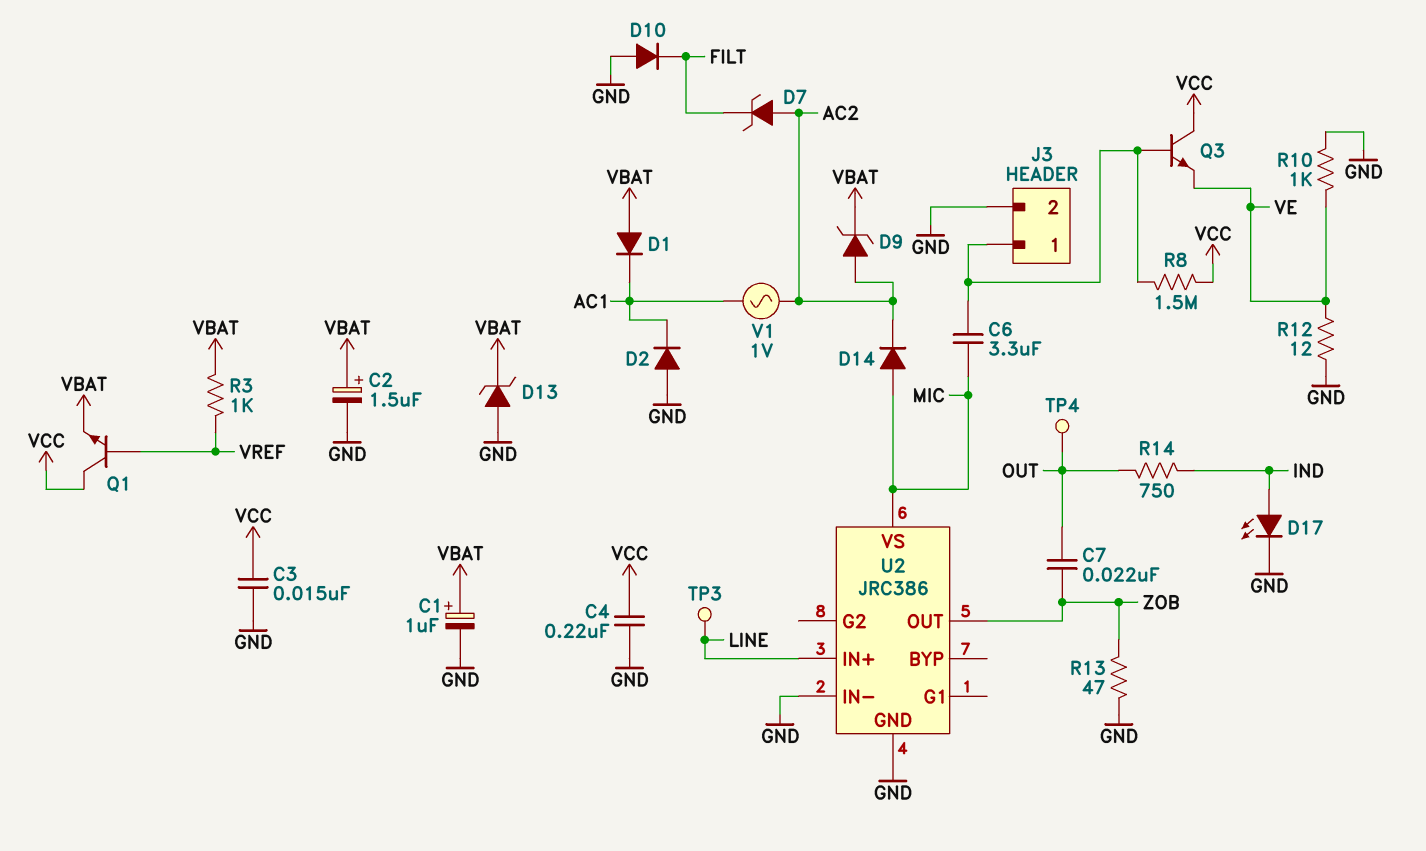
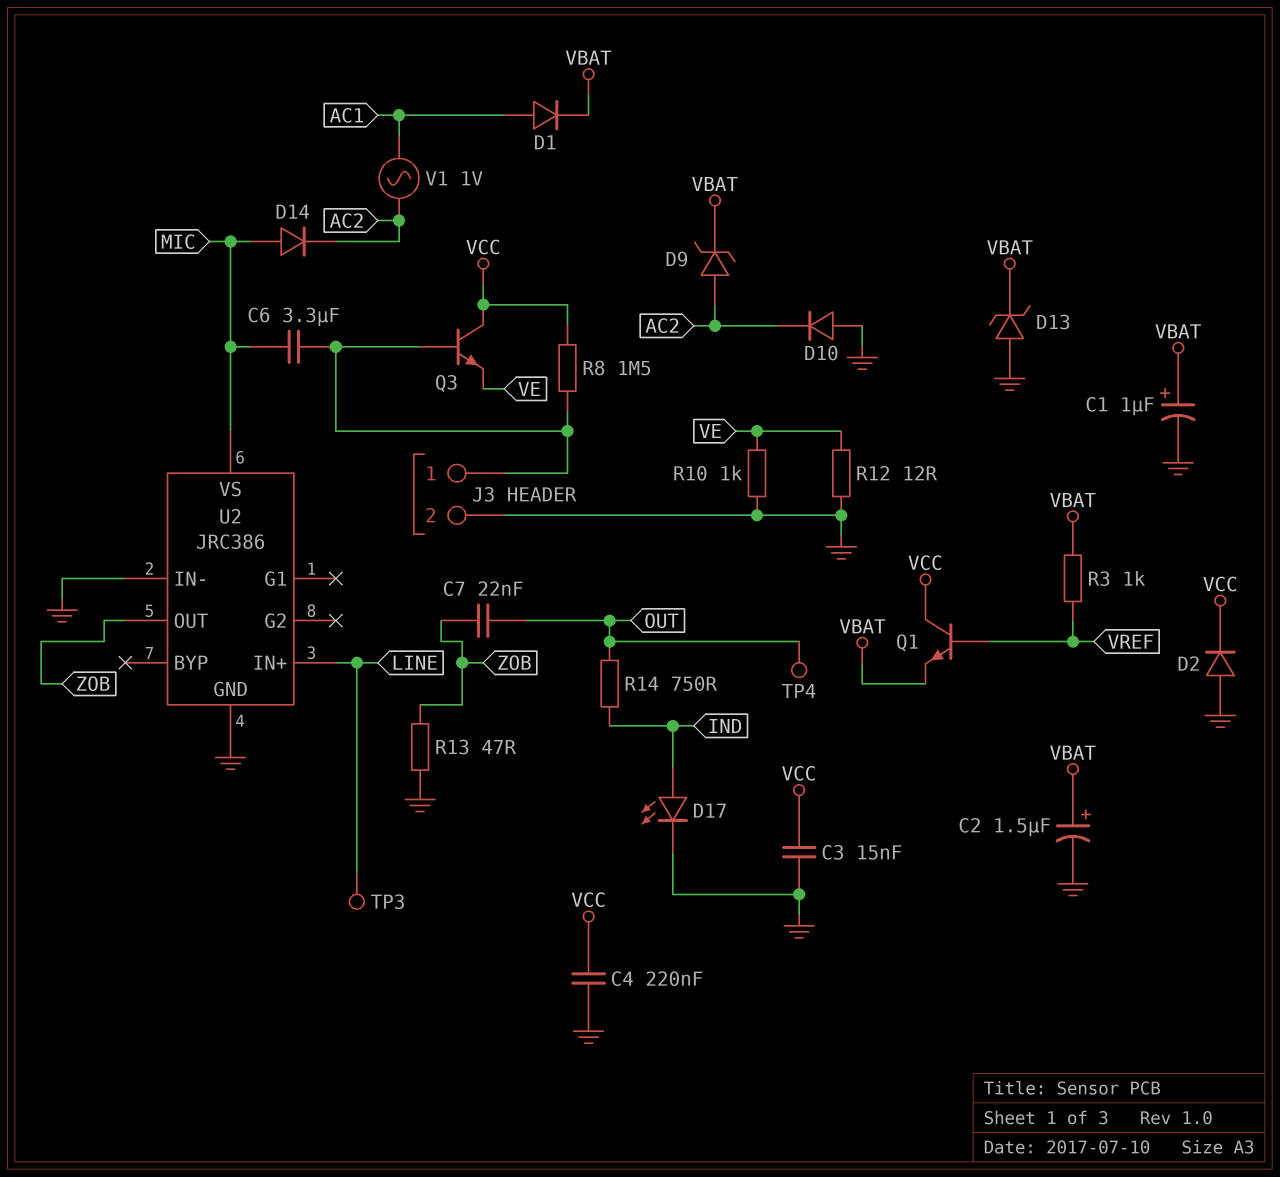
D1: diode (A VBAT, K AC1) -> diode (A AC1, K VBAT)
D2: diode (A GND, K AC1) -> diode (A GND, K VCC)
D7: zener (A AC2, K FILT) -> none
D10: diode (A GND, K FILT) -> diode (A GND, K AC2)

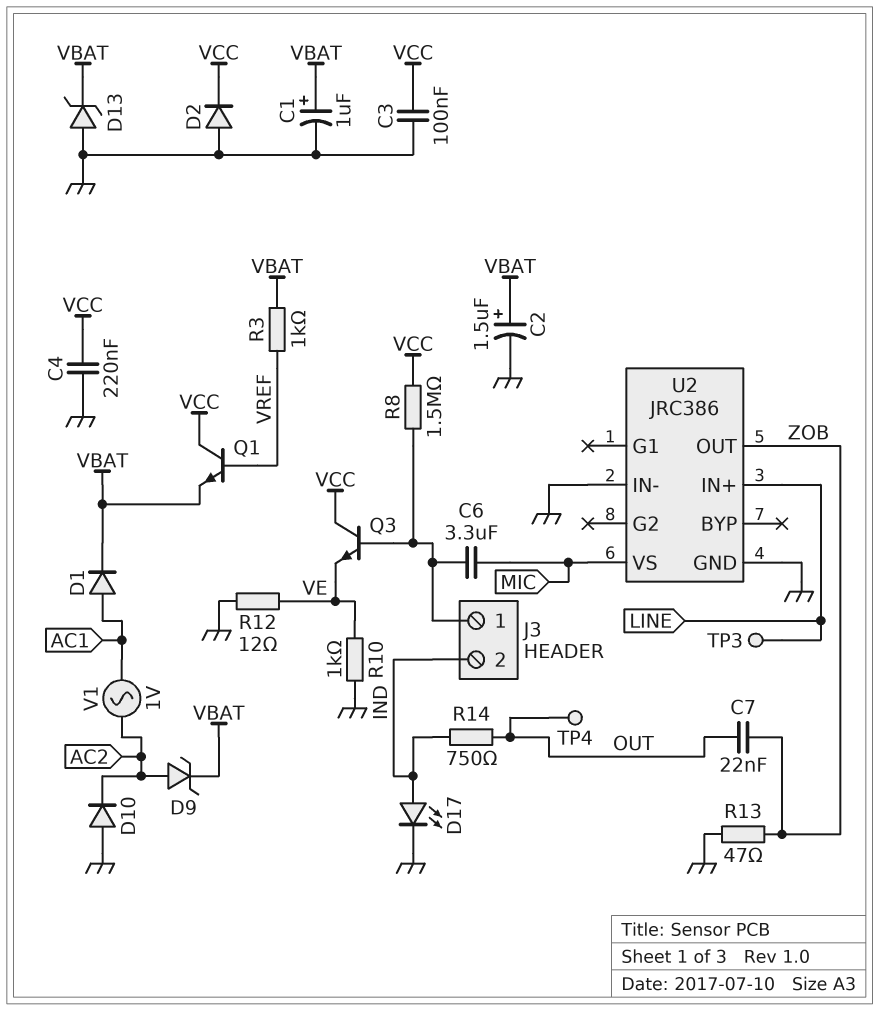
C3: 15nF (GND, VCC) -> 100nF (GND, VCC)
D14: diode (A MIC, K AC2) -> none
J3 pin 2: GND -> IND

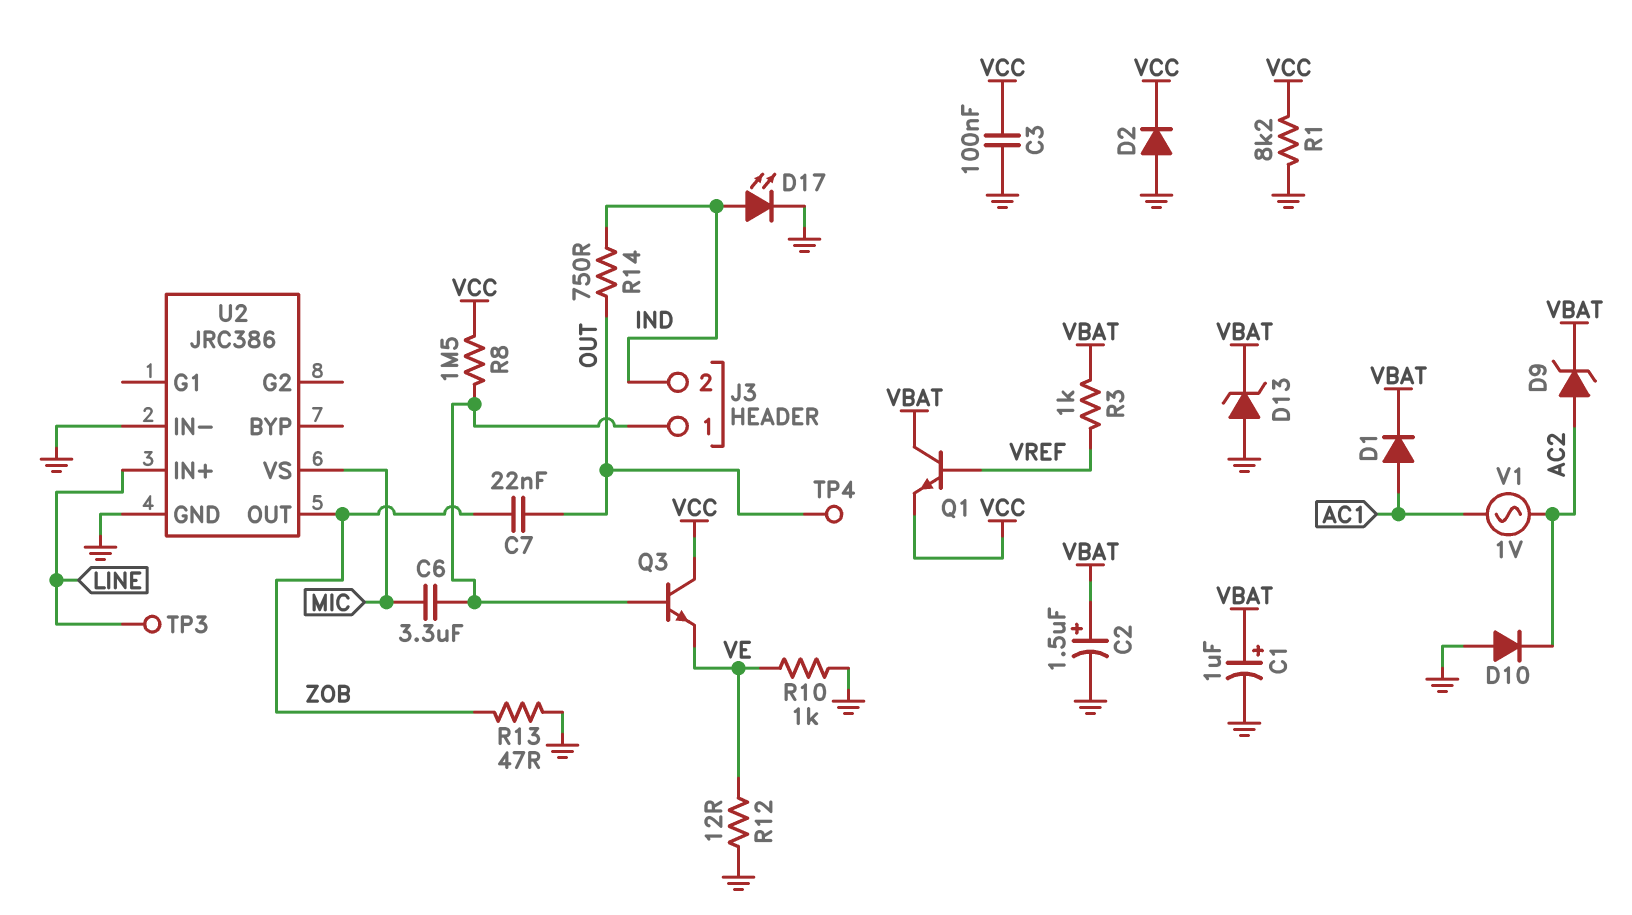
C4: 220nF (GND, VCC) -> none
Q1: NPN (B VREF, C VCC, E VBAT) -> NPN (B VREF, C VBAT, E VCC)
R1: none -> 8.2k (GND, VCC)

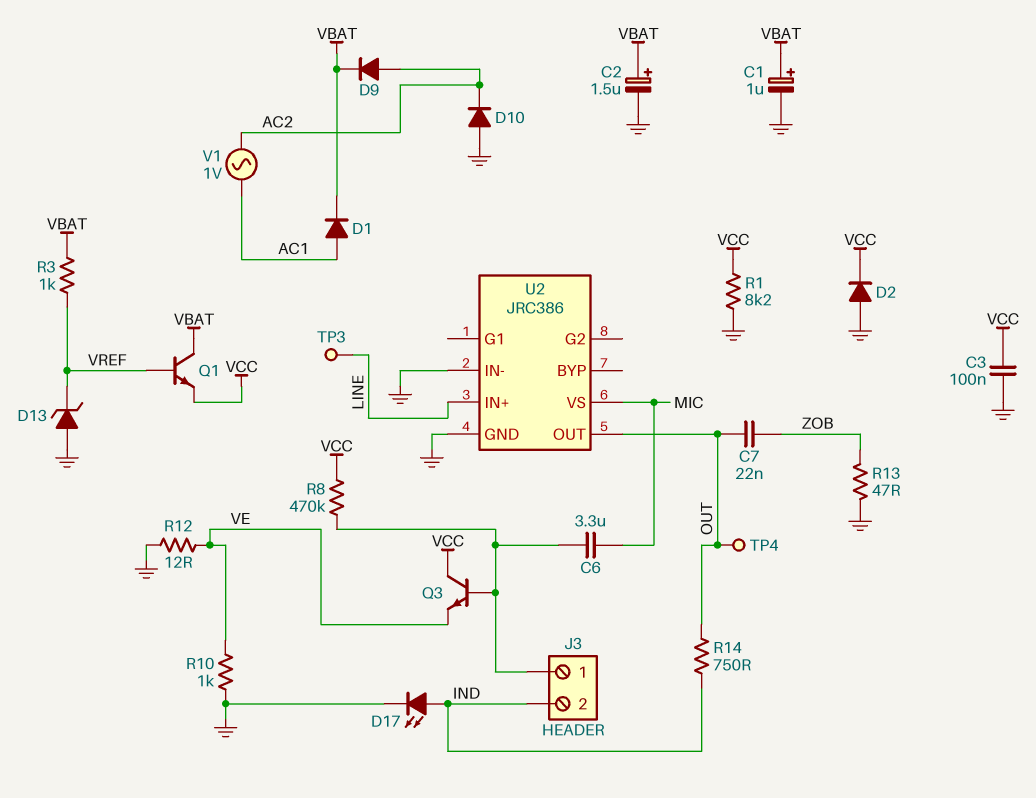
D9: zener (A AC2, K VBAT) -> diode (A AC2, K VBAT)
D13: zener (A GND, K VBAT) -> zener (A GND, K VREF)
R8: 1.5M (J3/1, VCC) -> 470k (J3/1, VCC)
U2 pin OUT: ZOB -> OUT

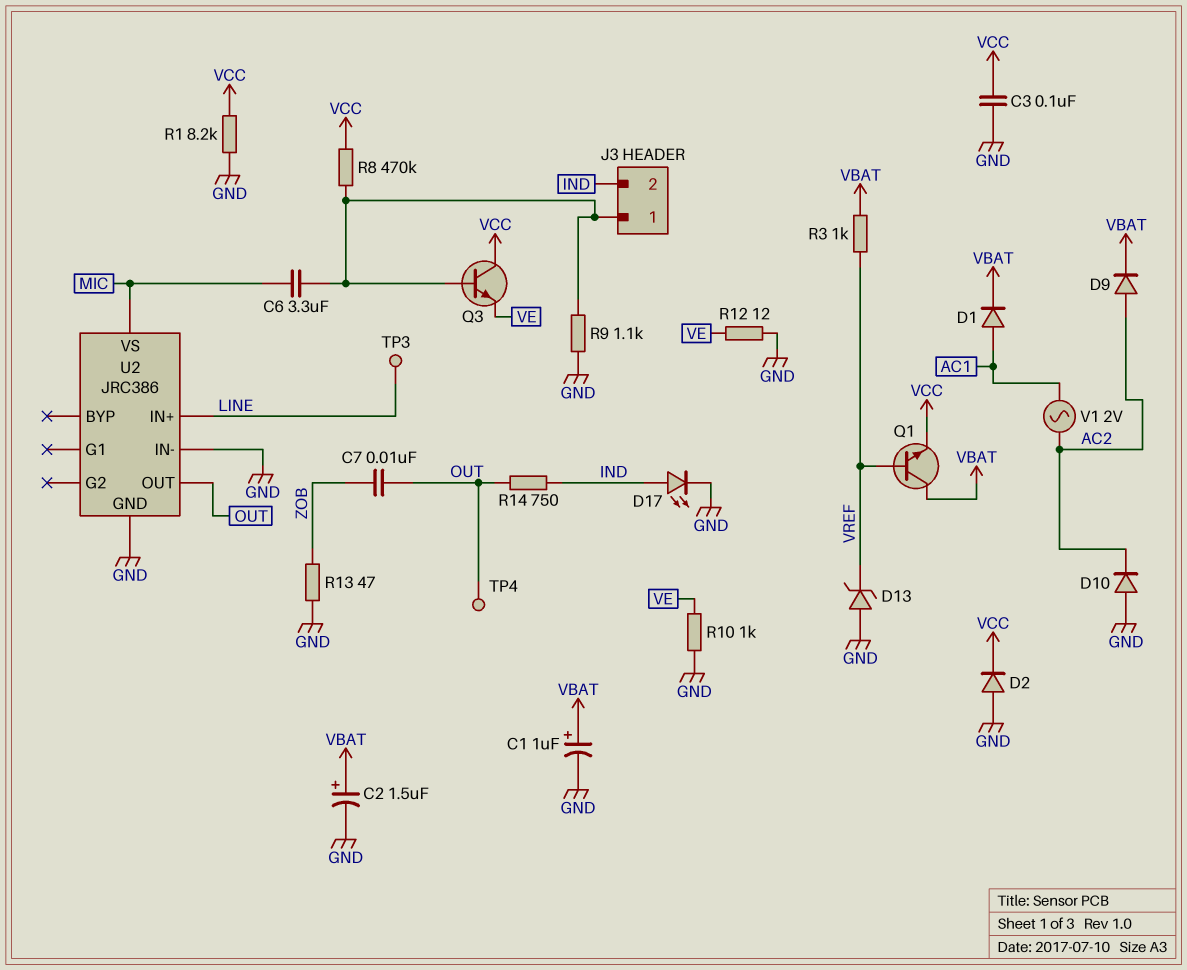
C7: 22nF (OUT, ZOB) -> 10nF (OUT, ZOB)
R9: none -> 1.1k (GND, J3/1)
V1: AC 1V (AC1, AC2) -> AC 2V (AC1, AC2)

